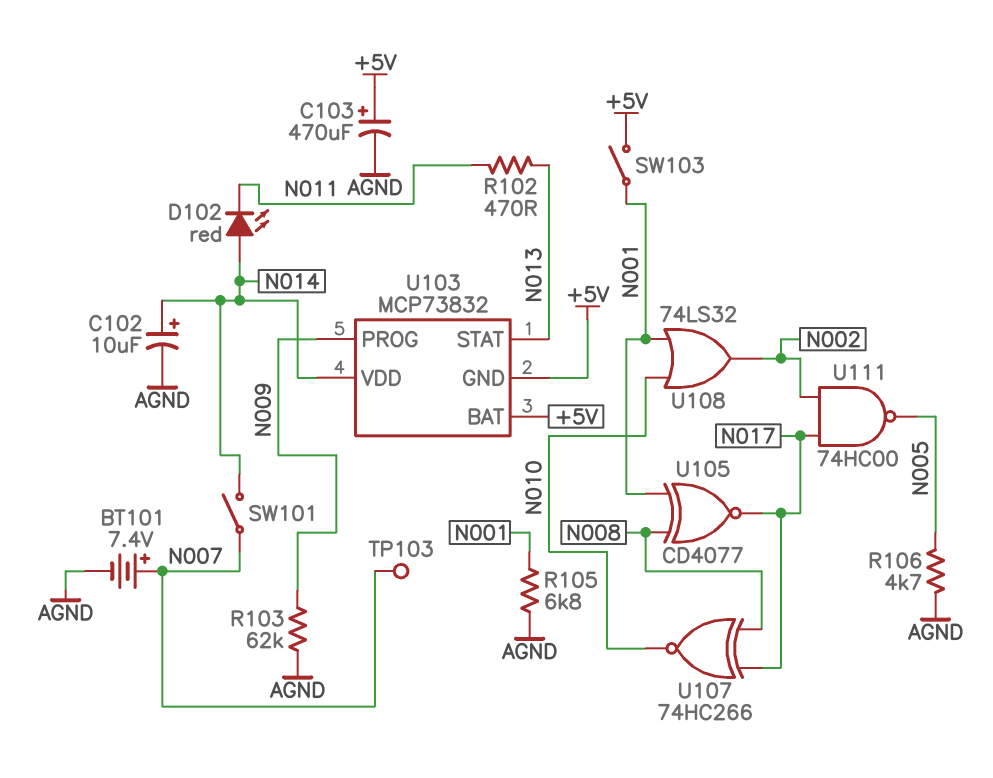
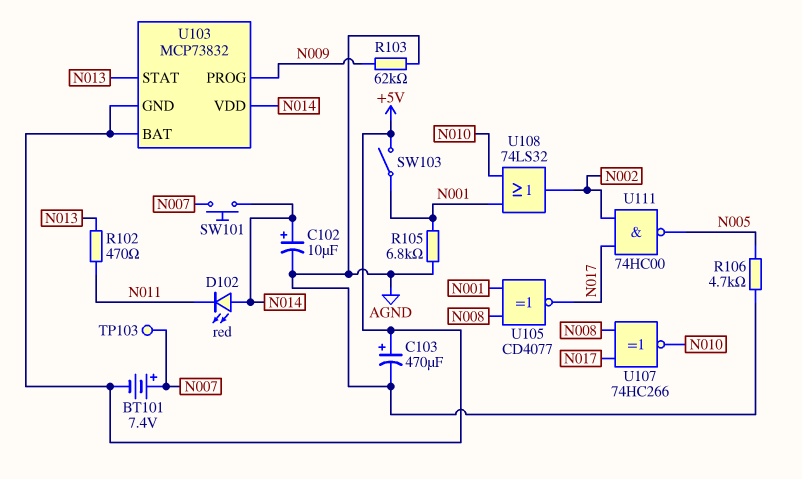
BT101: 7.4V (plus N007, minus AGND) -> 7.4V (plus N007, minus +5V)
SW101: switch (N007, N014) -> button (N007, N014)

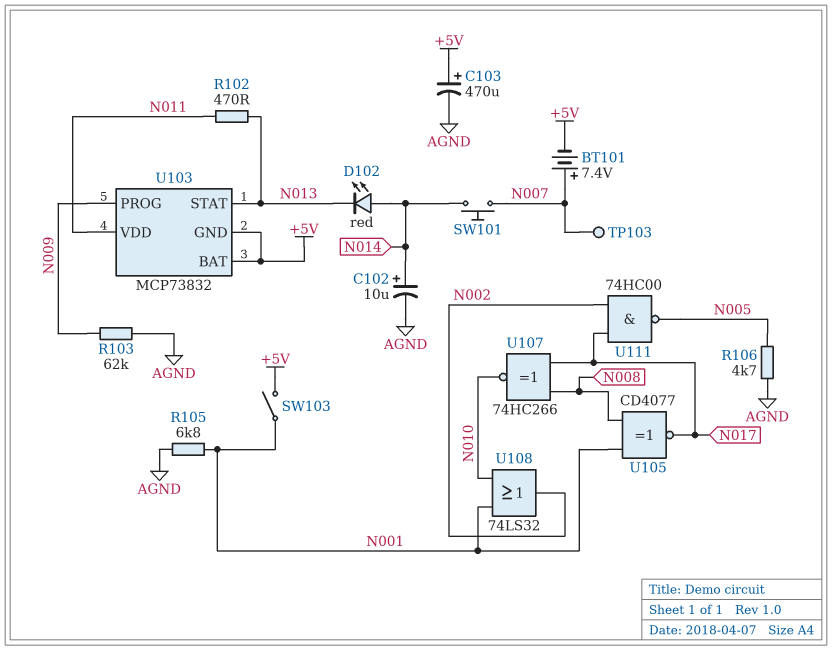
D102: LED red (A N014, K N011) -> LED red (A N014, K N013)
U103 pin VDD: N014 -> N011

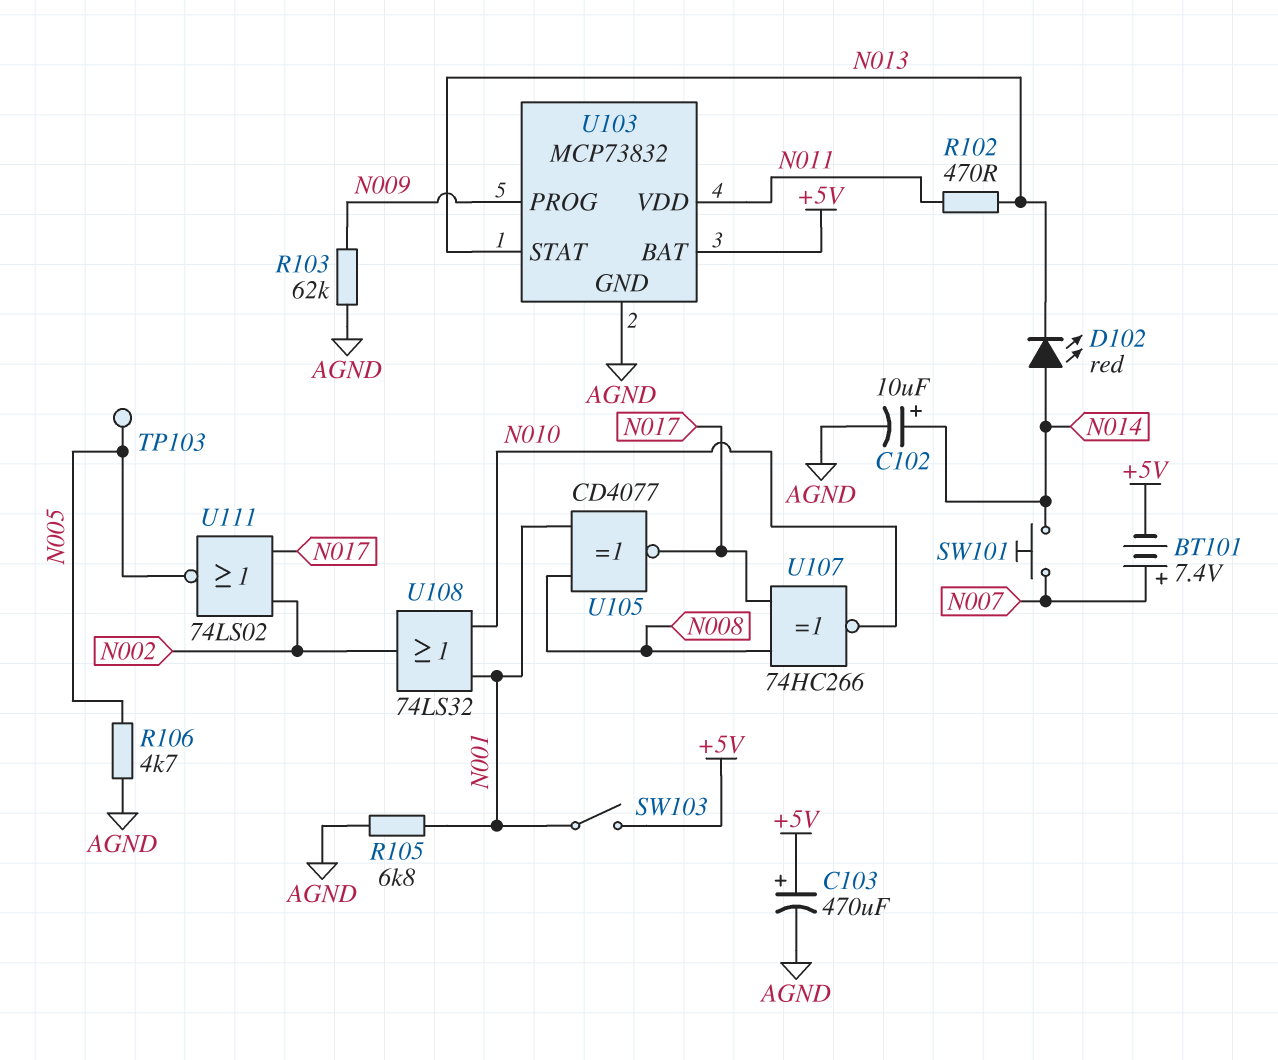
TP103: test point (N007) -> test point (N005)
U103 pin GND: +5V -> AGND
U111: NAND 74HC00 (in N002, in N017, out N005) -> NOR 74LS02 (in N002, in N017, out N005)

